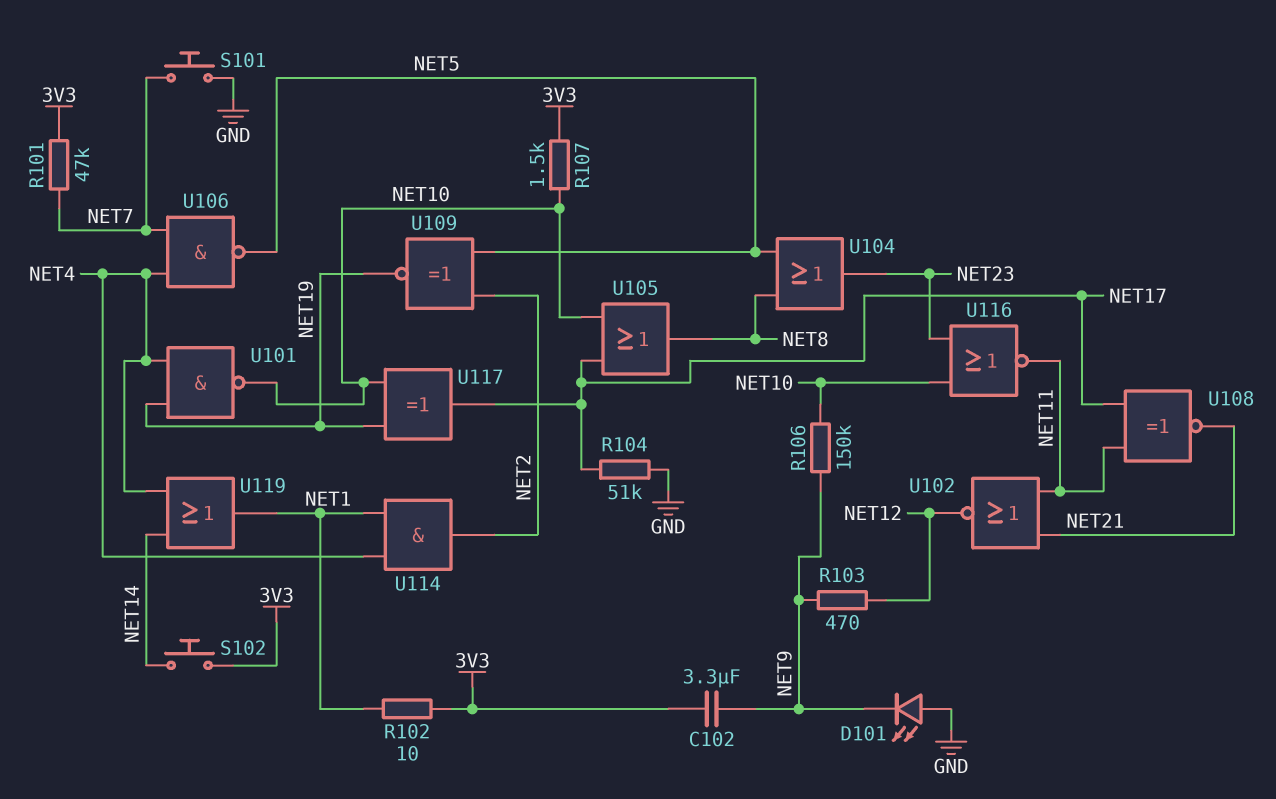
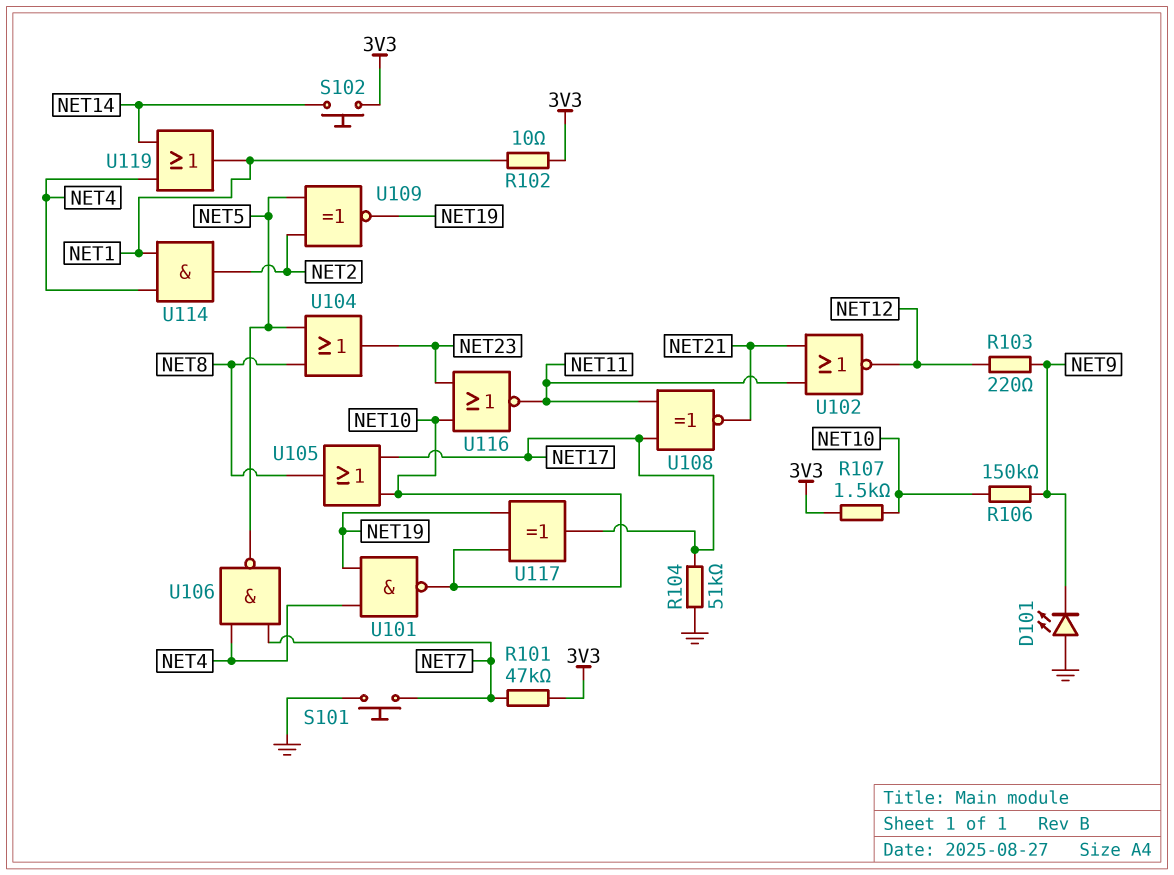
C102: 3.3uF (3V3, NET9) -> none
R103: 470 (NET9, NET12) -> 220 (NET9, NET12)

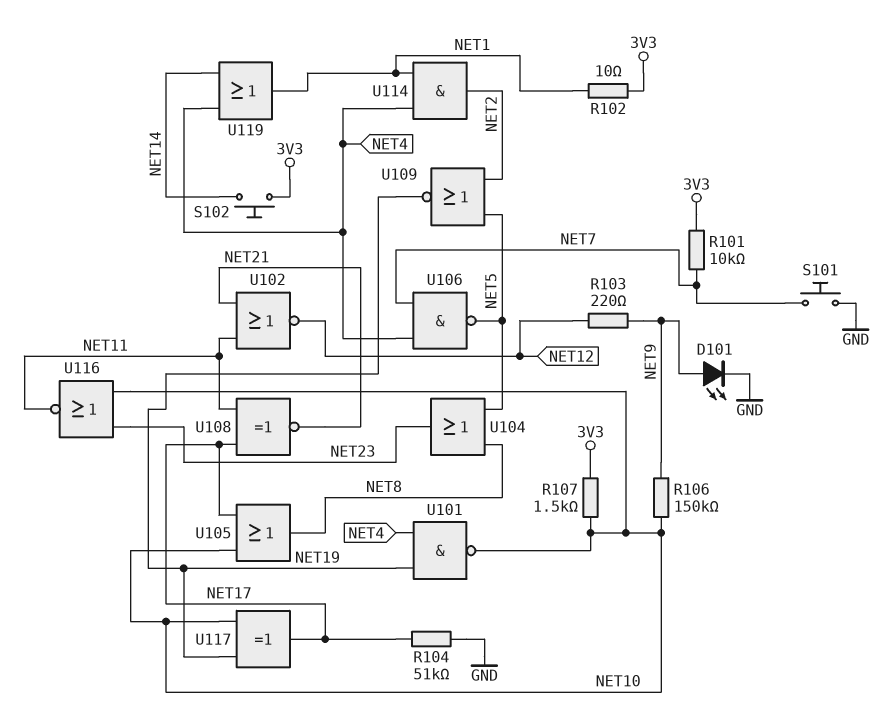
D101: LED (A GND, K NET9) -> LED (A NET9, K GND)
R101: 47k (3V3, NET7) -> 10k (3V3, NET7)
U109: XNOR (in NET2, in NET5, out NET19) -> NOR (in NET2, in NET5, out NET19)

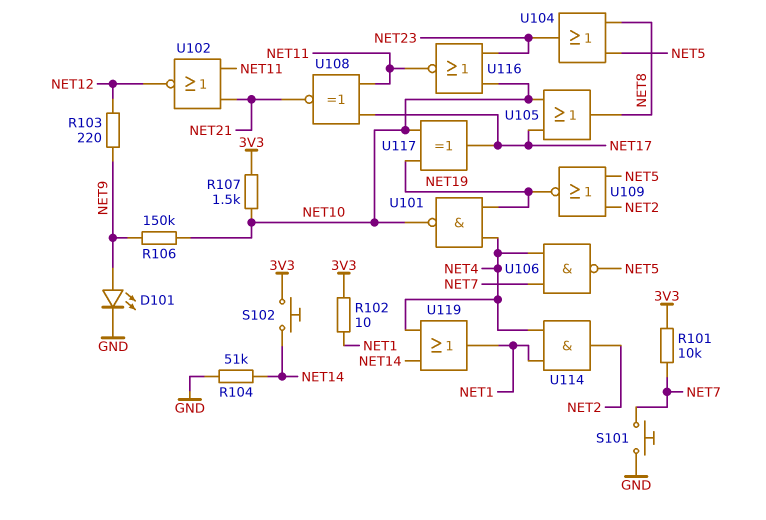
R104: 51k (GND, NET17) -> 51k (GND, NET14)

